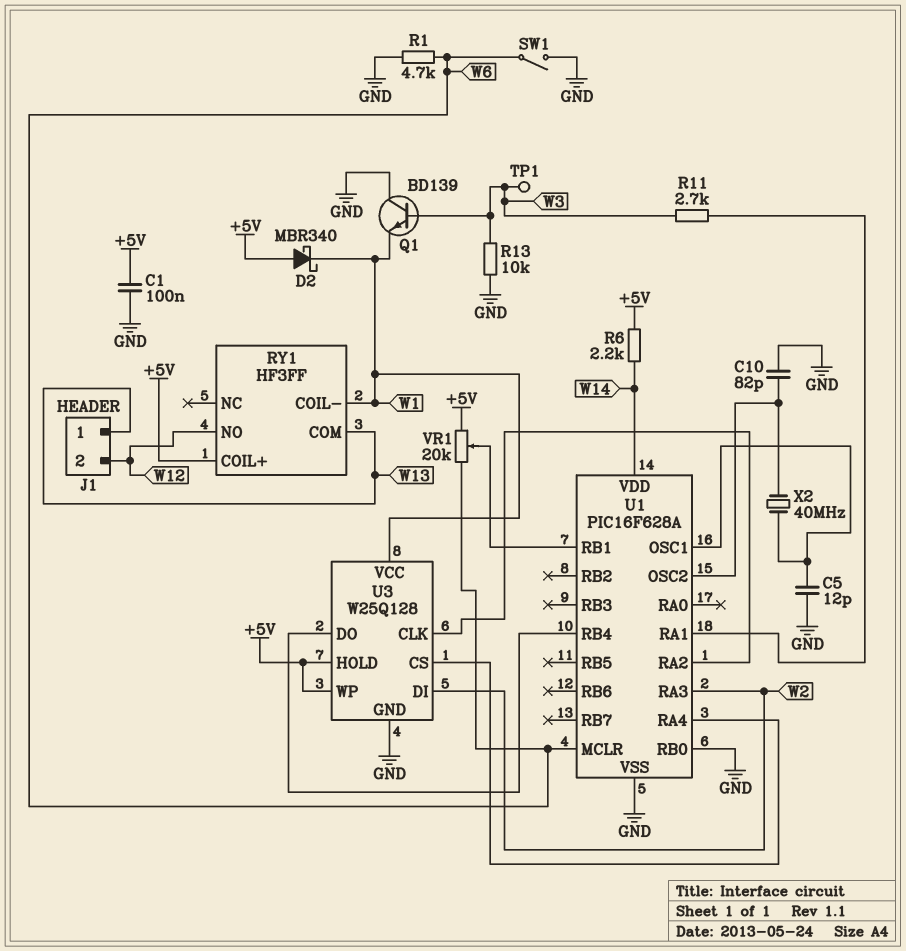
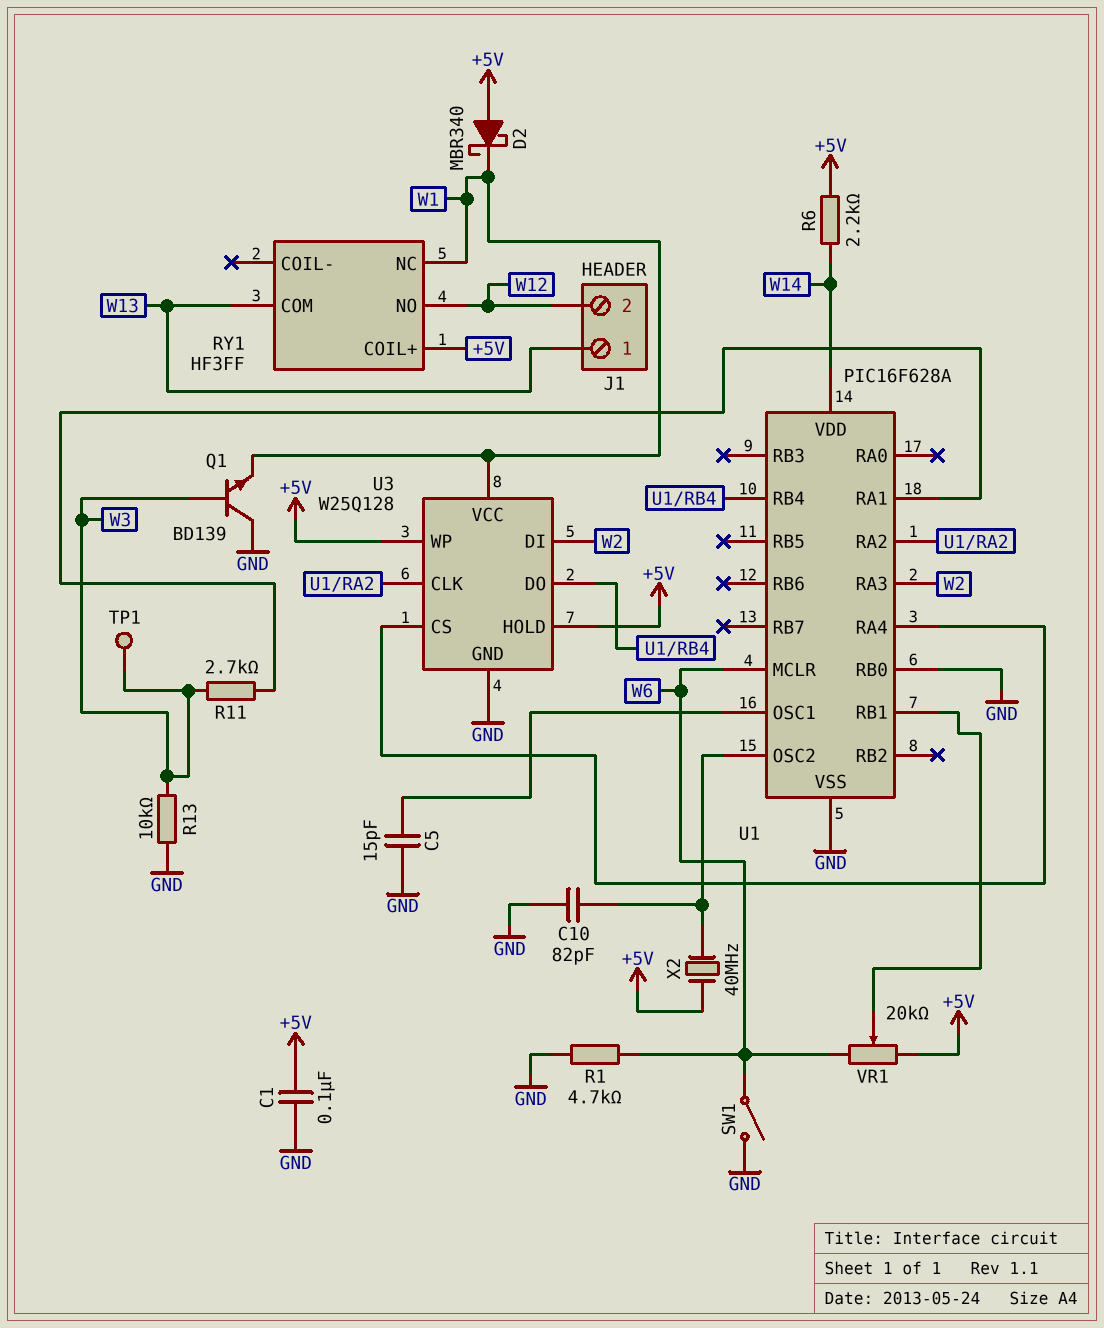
C5: 12pF (GND, U1/OSC1) -> 15pF (GND, U1/OSC1)
RY1 pin COIL-: W1 -> none
RY1 pin NC: none -> W1
X2: 40MHz (U1/OSC1, U1/OSC2) -> 40MHz (+5V, U1/OSC2)

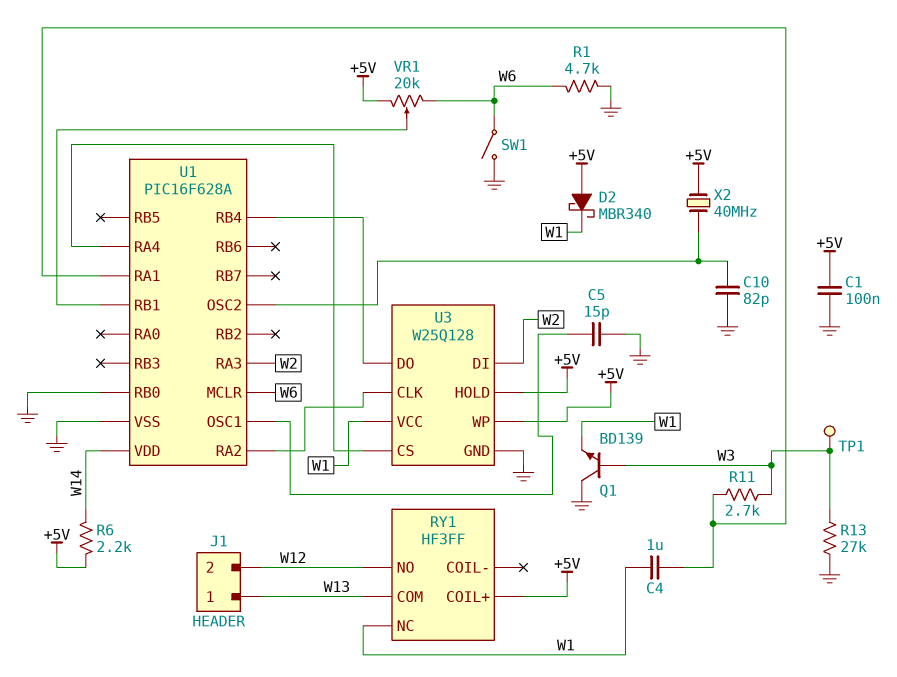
C4: none -> 1uF (U1/RA1, W1)
R13: 10k (GND, W3) -> 27k (GND, W3)

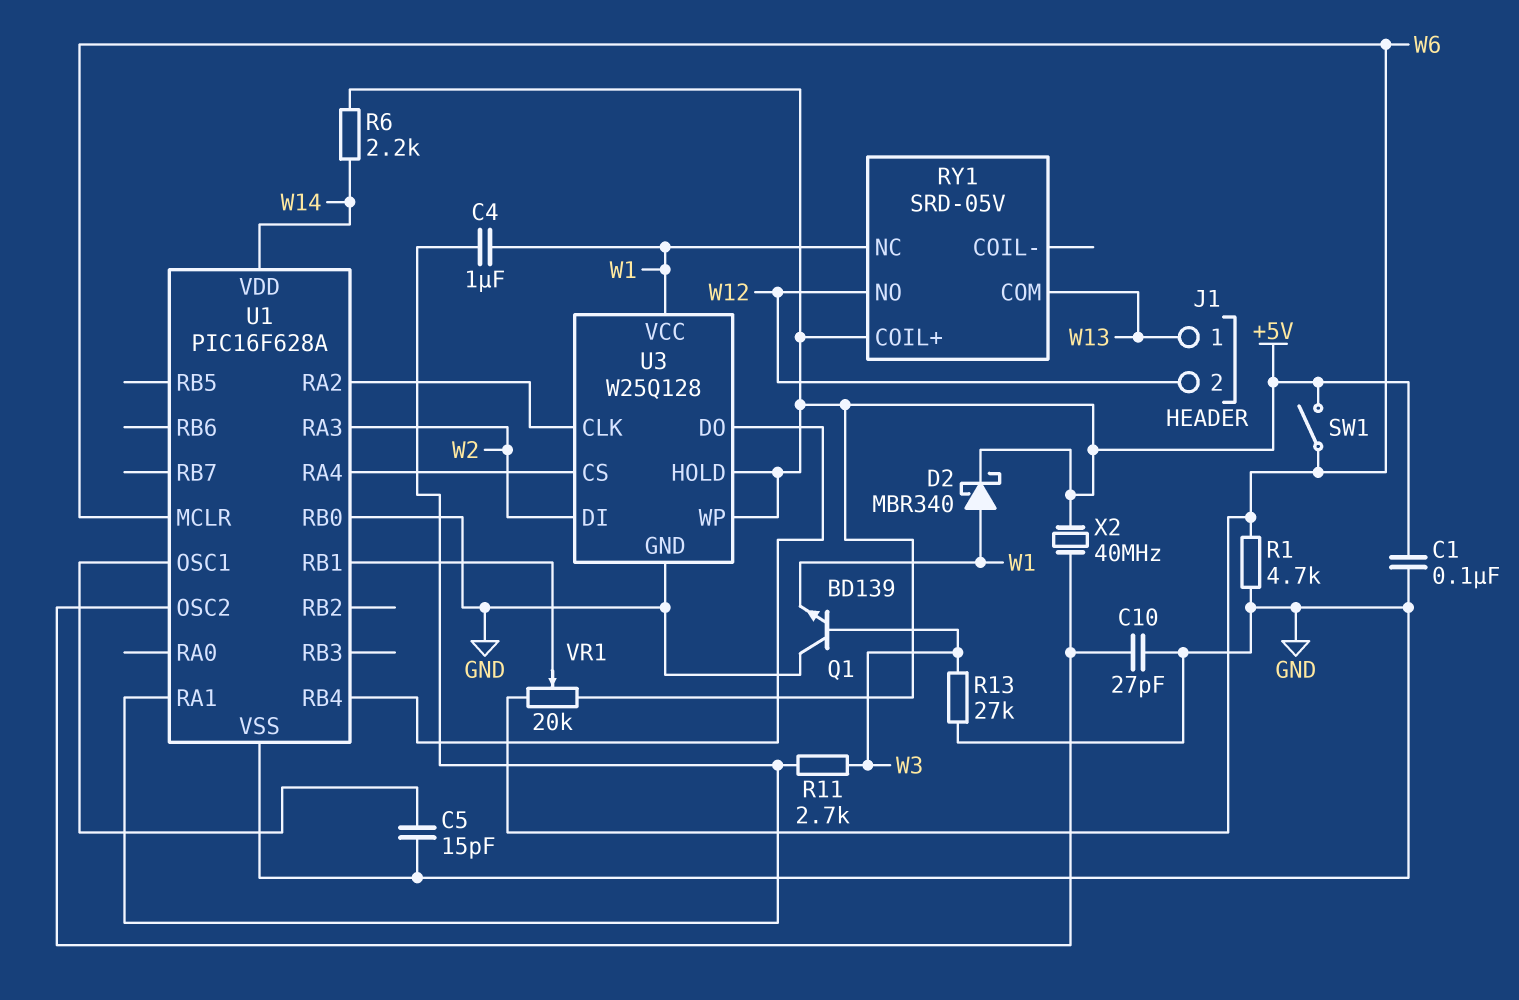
C10: 82pF (GND, U1/OSC2) -> 27pF (GND, U1/OSC2)
D2: schottky MBR340 (A +5V, K W1) -> schottky MBR340 (A W1, K +5V)
RY1: HF3FF -> SRD-05V
SW1: switch (GND, W6) -> switch (+5V, W6)
TP1: test point (W3) -> none

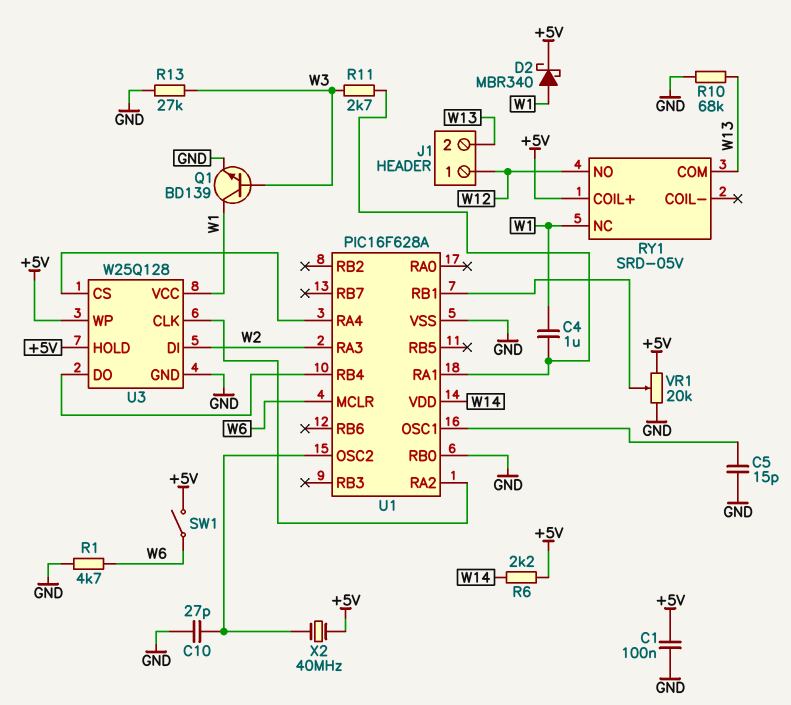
J1 pin 1: W13 -> W12
J1 pin 2: W12 -> W13
Q1: NPN BD139 (B W3, C GND, E W1) -> NPN BD139 (B W3, C W1, E GND)
R10: none -> 68k (GND, W13)
VR1: 20k (+5V, W6, wiper U1/RB1) -> 20k (+5V, GND, wiper U1/RB1)

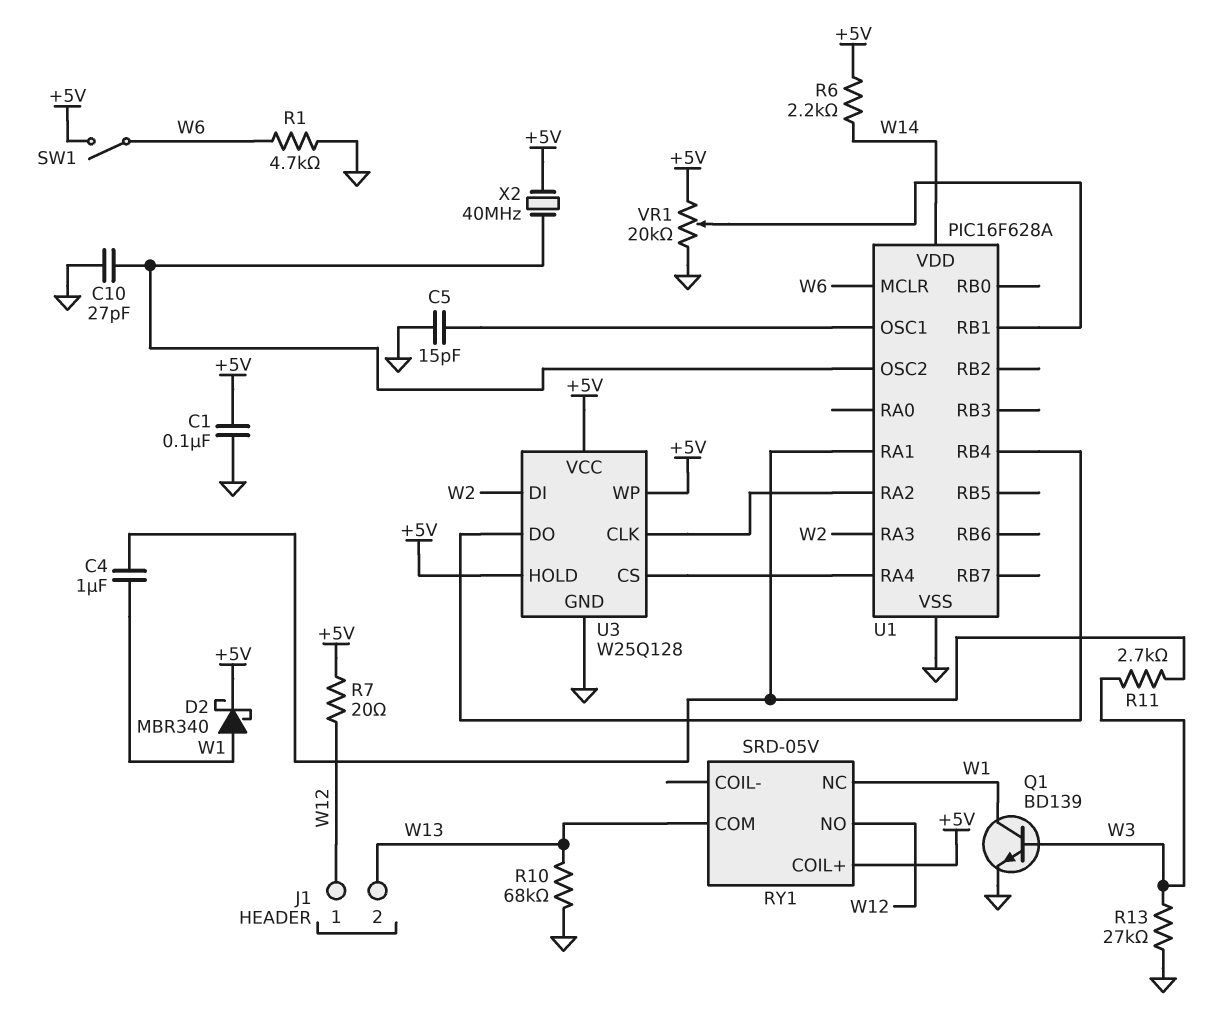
R7: none -> 20 (+5V, W12)
U1 pin RB0: GND -> none
U3 pin VCC: W1 -> +5V

